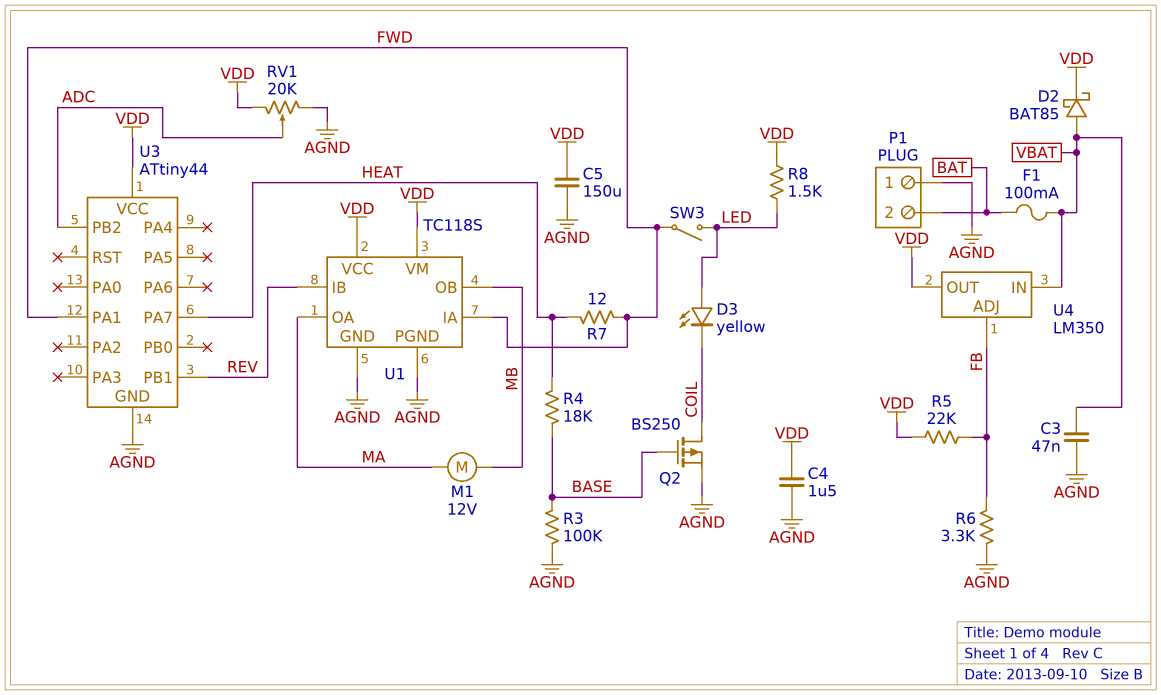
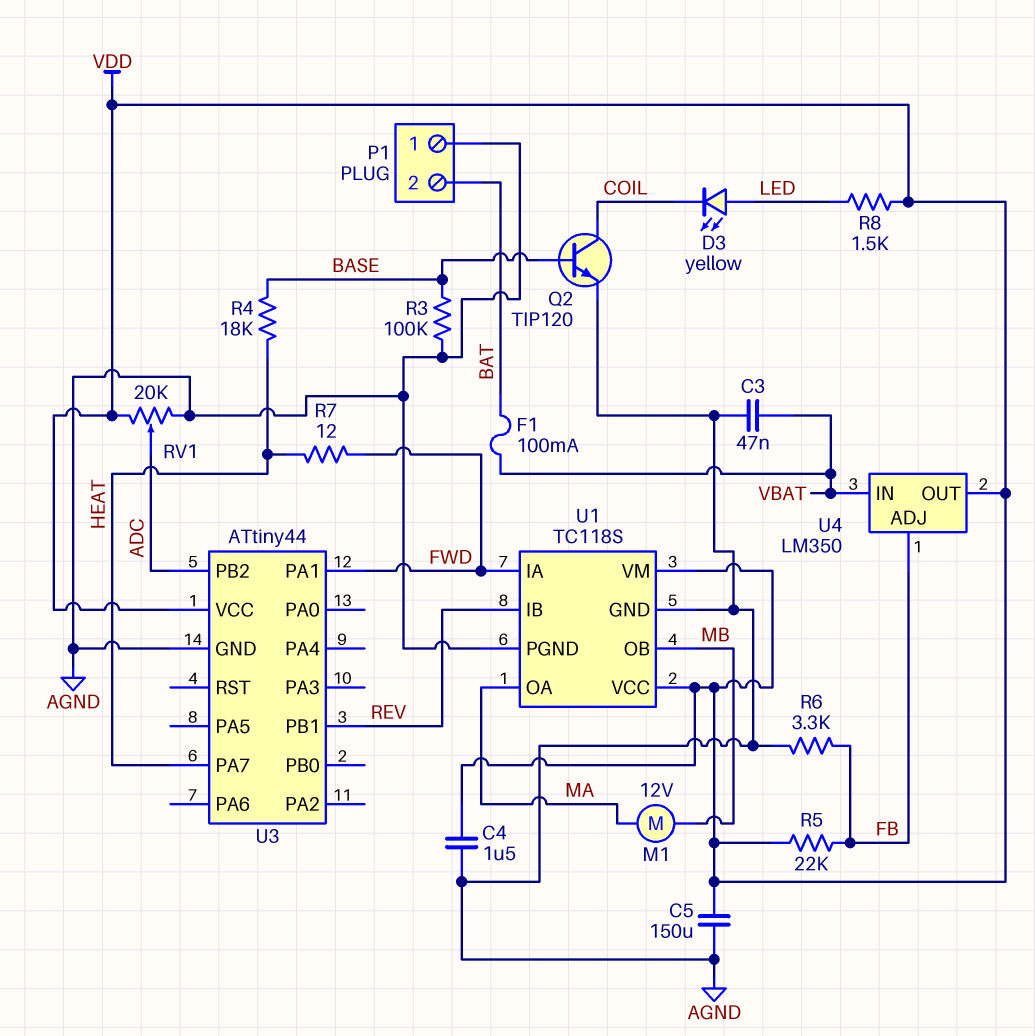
D2: schottky BAT85 (A VBAT, K VDD) -> none
Q2: PMOS BS250 (G BASE, D COIL, S AGND) -> NPN TIP120 (B BASE, C COIL, E AGND)
SW3: switch (FWD, LED) -> none

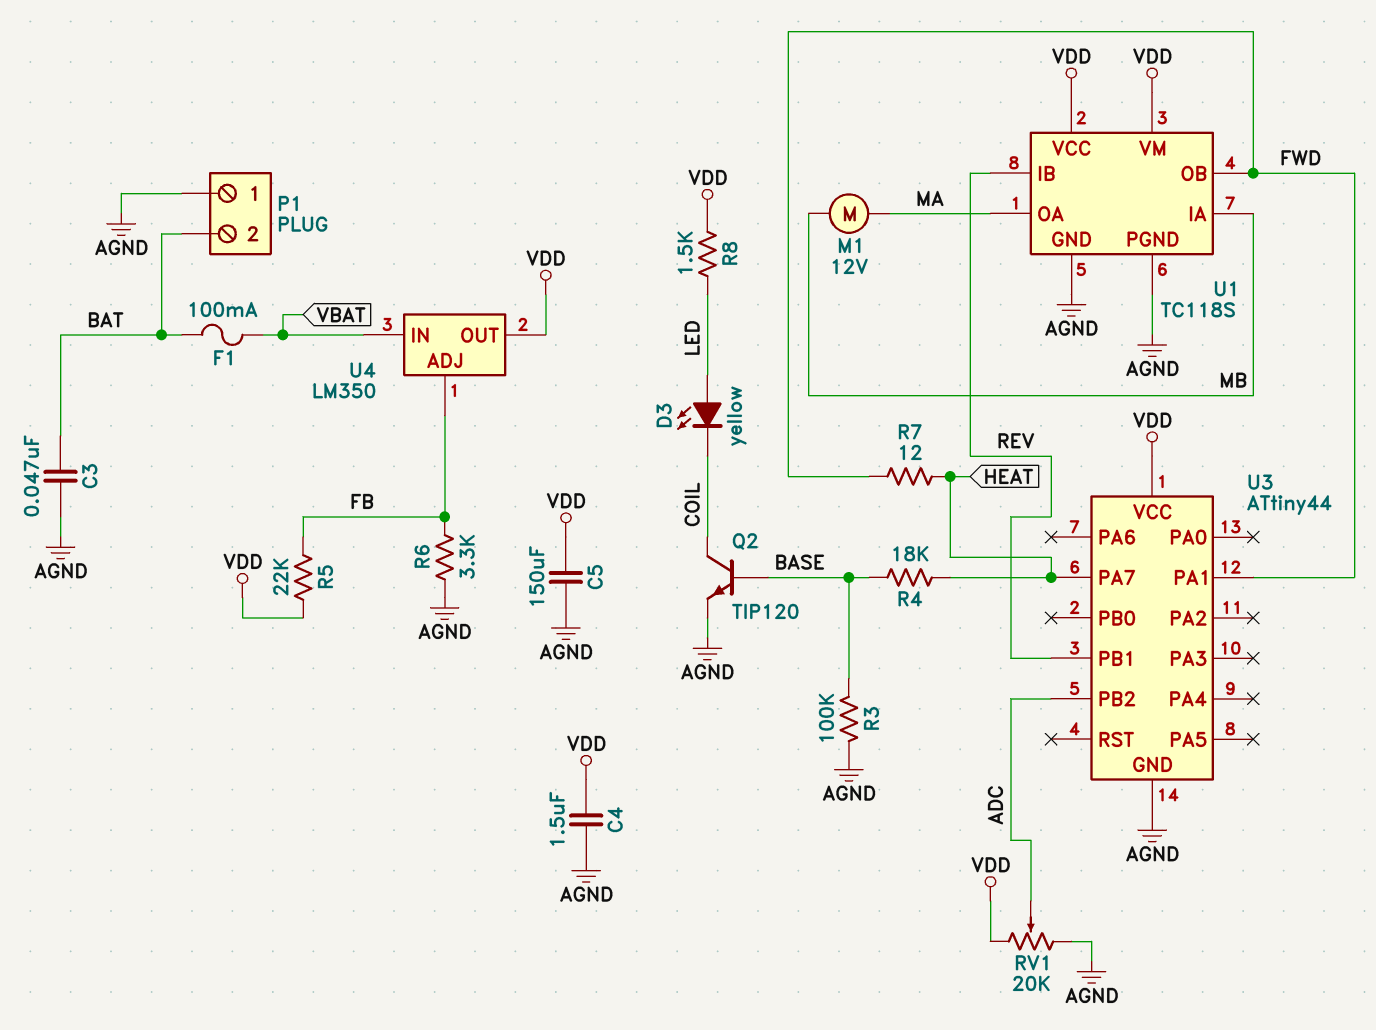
C3: 47nF (AGND, VBAT) -> 47nF (AGND, BAT)
U1 pin IA: FWD -> MB
U1 pin OB: MB -> FWD

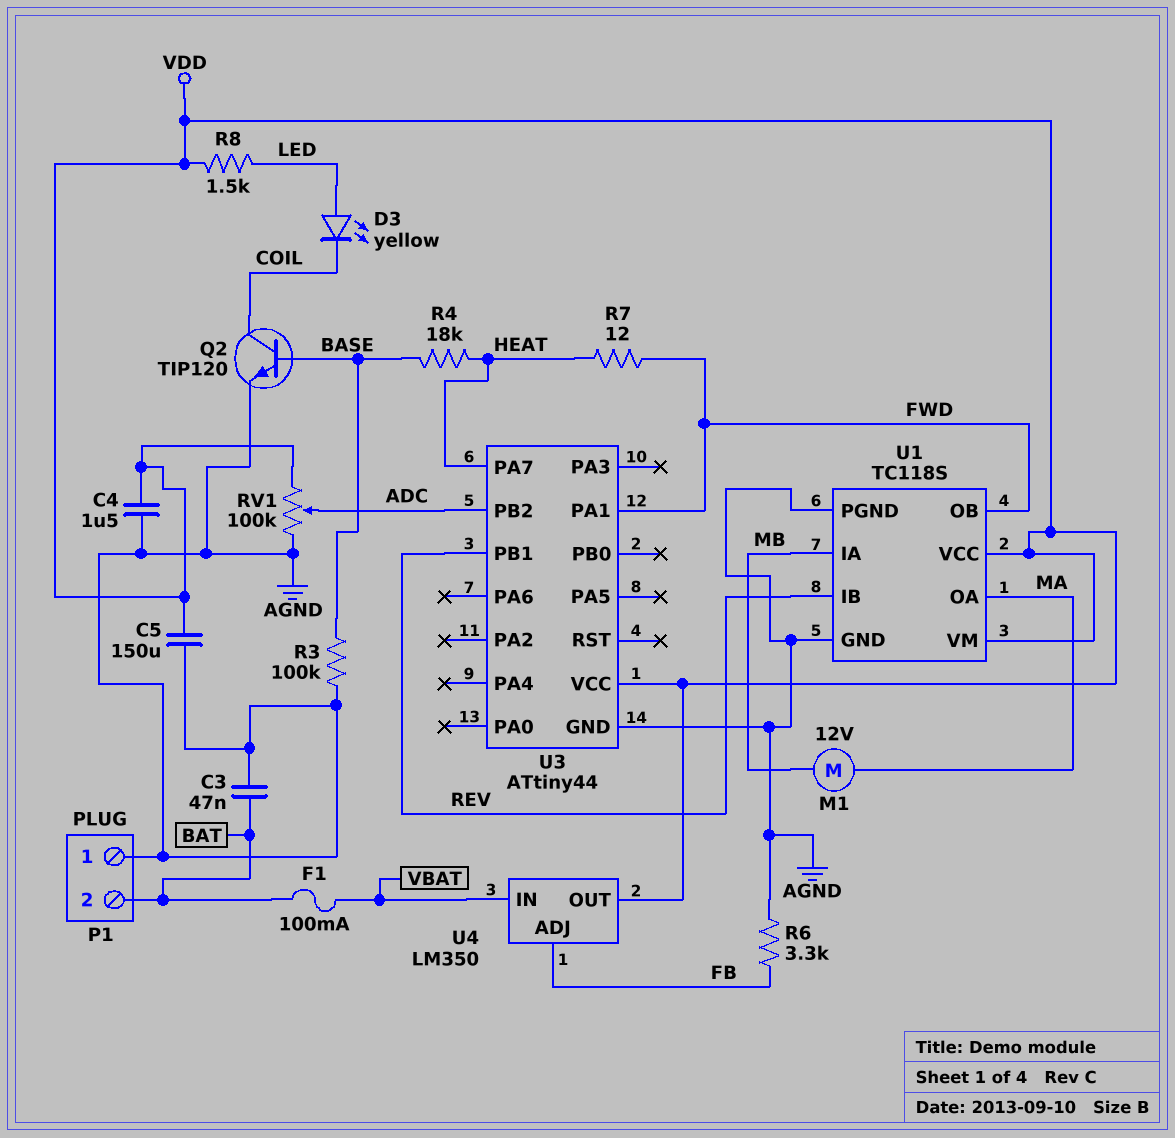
R5: 22k (FB, VDD) -> none
RV1: 20k (AGND, VDD, wiper ADC) -> 100k (AGND, VDD, wiper ADC)

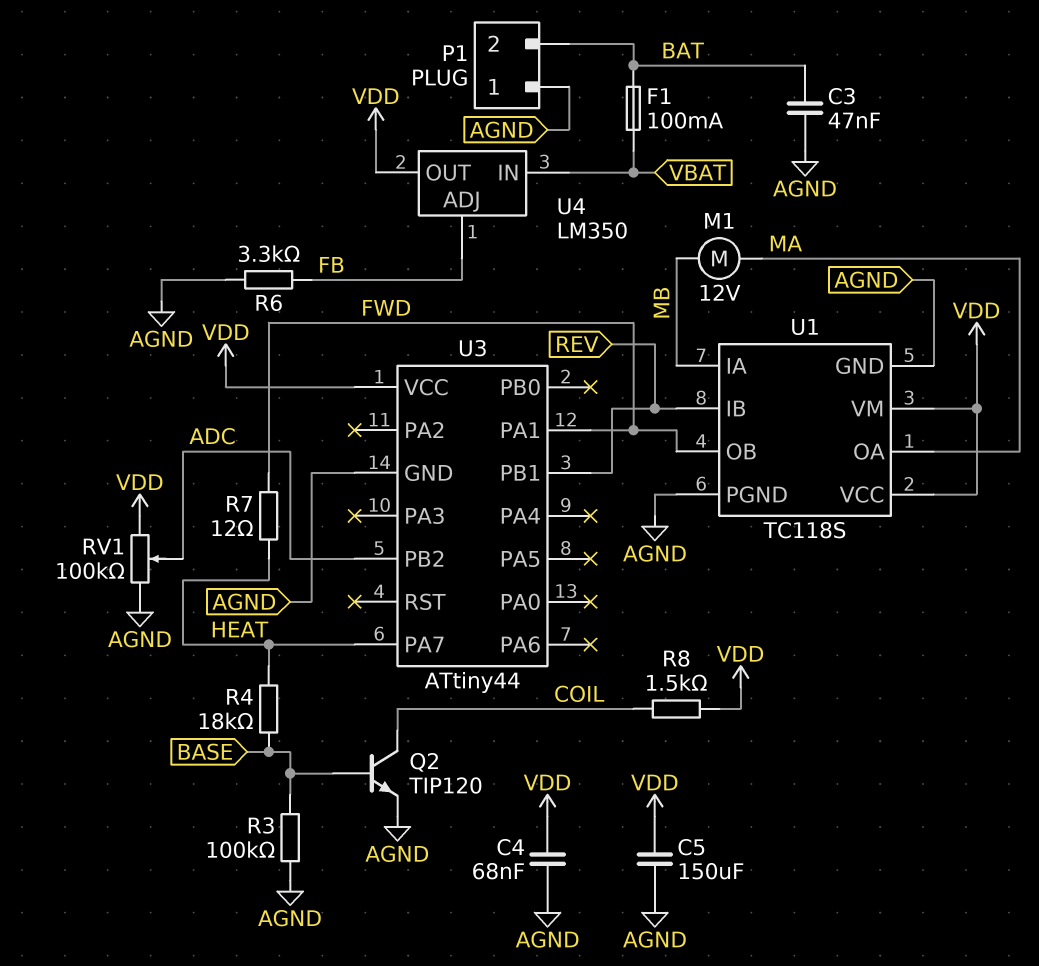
C4: 1.5uF (AGND, VDD) -> 68nF (AGND, VDD)
D3: LED yellow (A LED, K COIL) -> none
R8: 1.5k (LED, VDD) -> 1.5k (COIL, VDD)

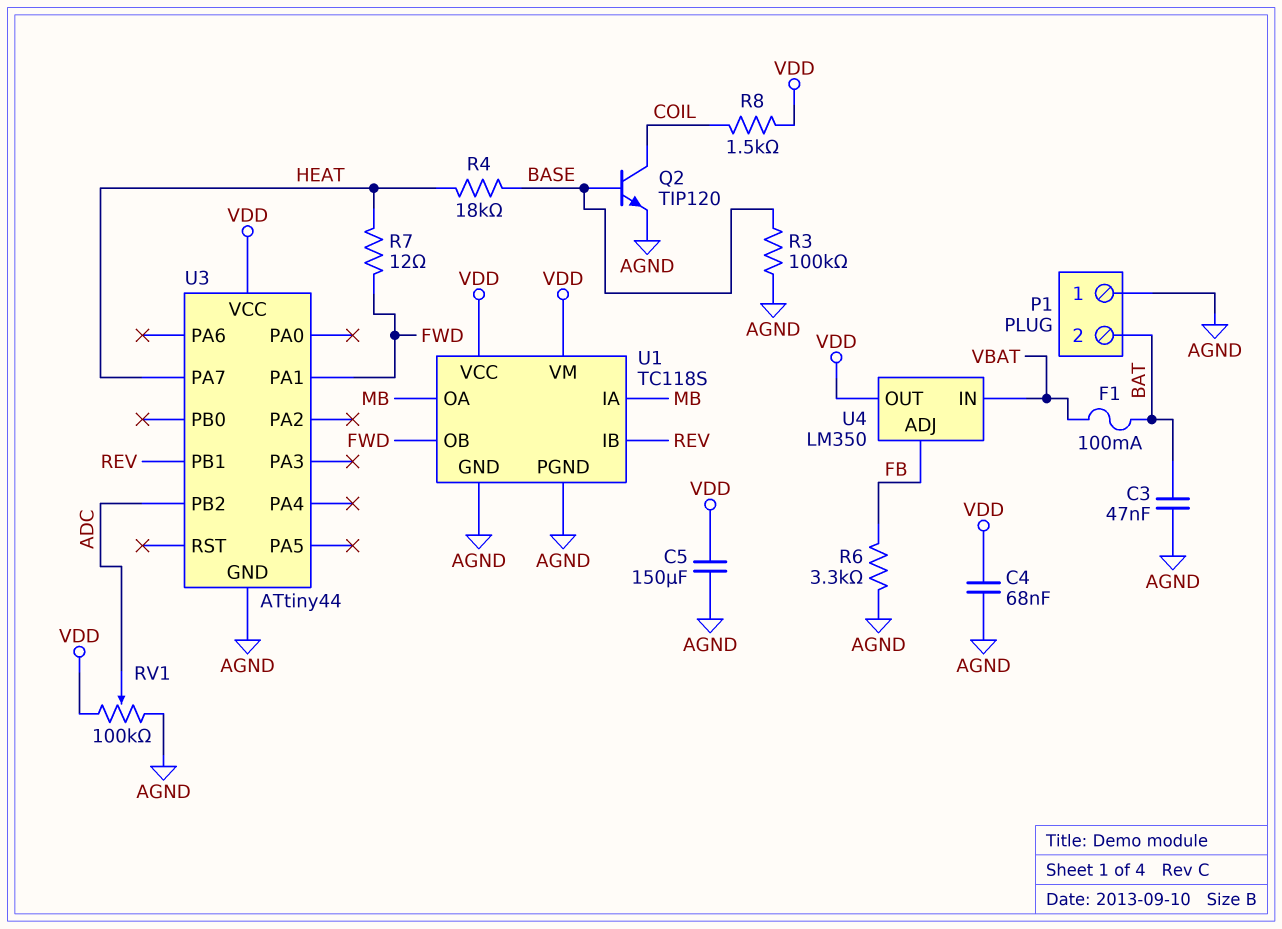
M1: motor 12V (MA, MB) -> none
U1 pin OA: MA -> MB

